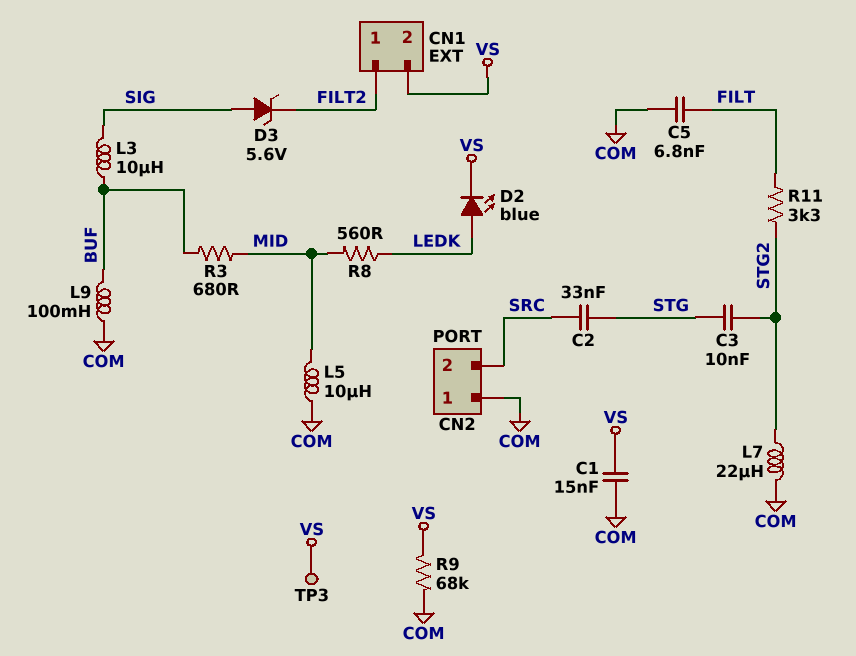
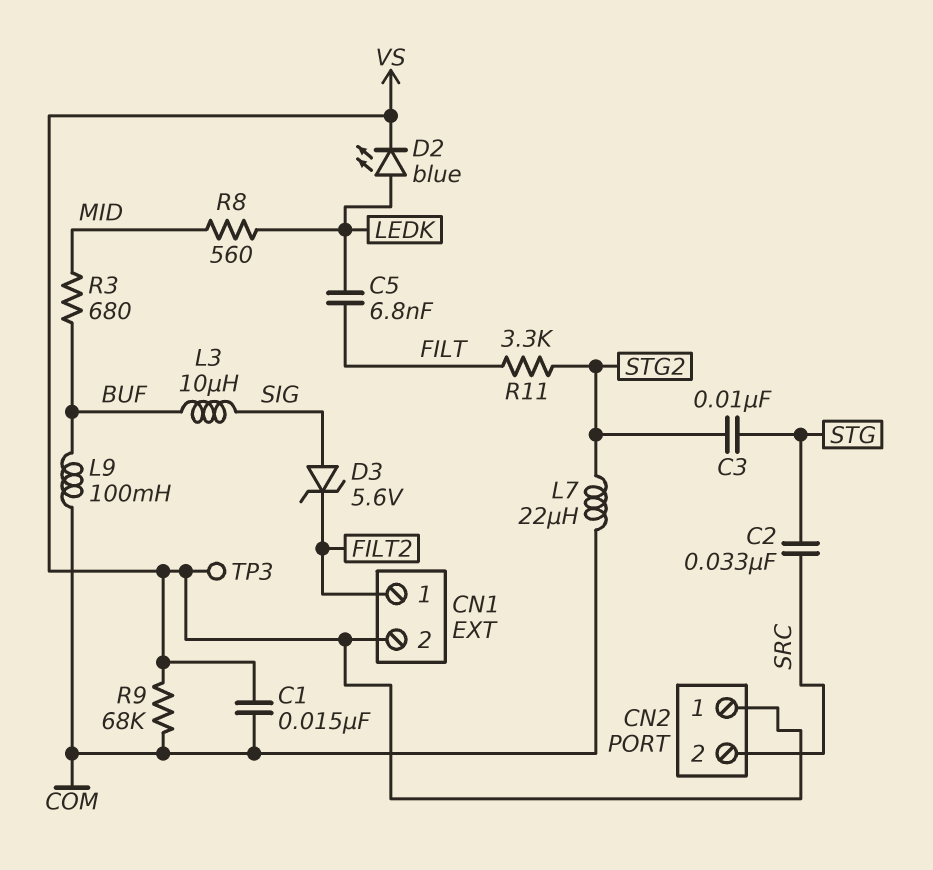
C5: 6.8nF (COM, FILT) -> 6.8nF (FILT, LEDK)
CN2 pin 1: COM -> VS
L5: 10uH (COM, MID) -> none

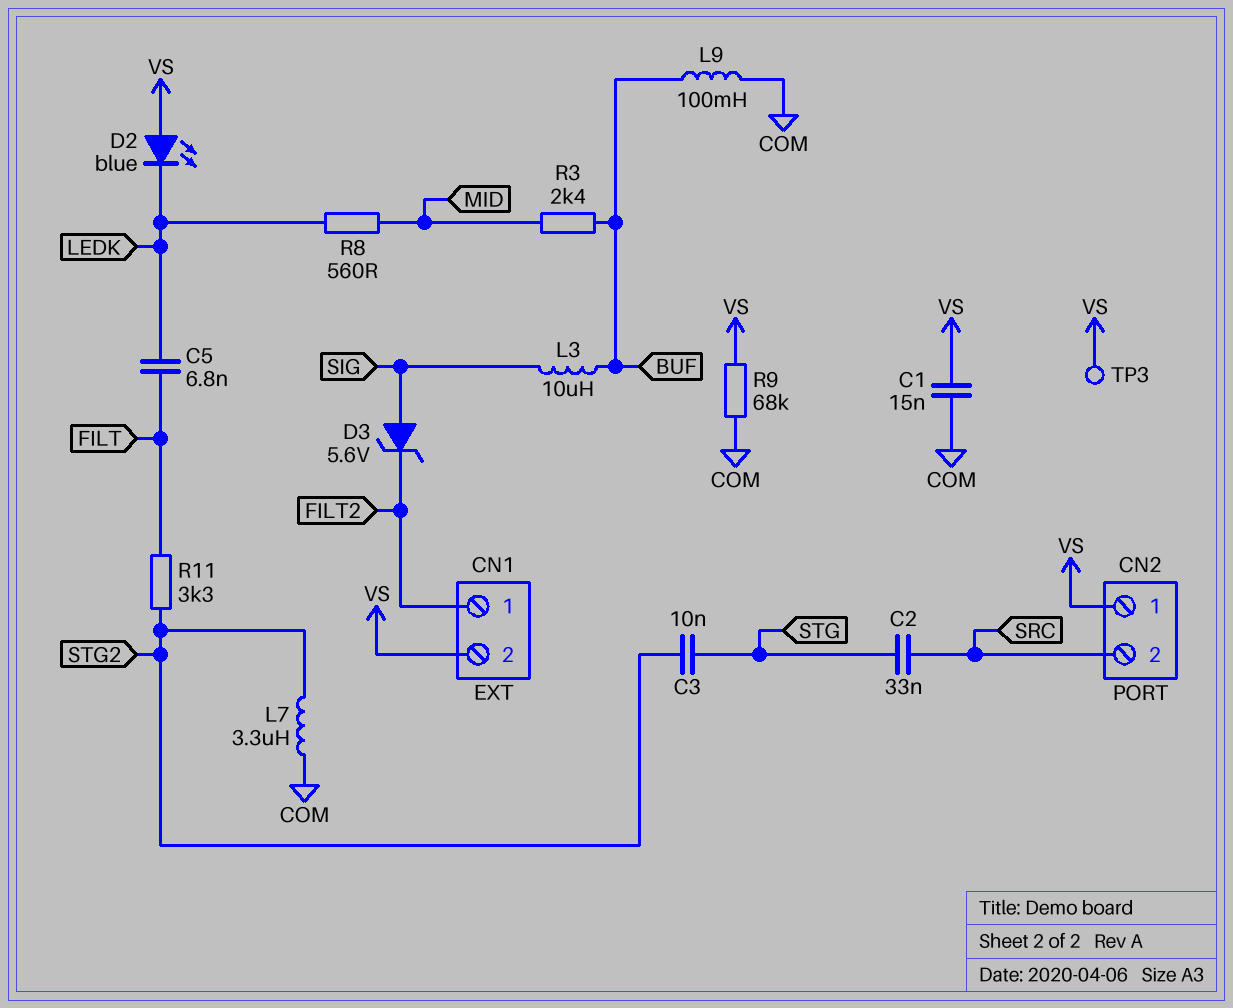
D2: LED blue (A LEDK, K VS) -> LED blue (A VS, K LEDK)
L7: 22uH (COM, STG2) -> 3.3uH (COM, STG2)
R3: 680 (BUF, MID) -> 2.4k (BUF, MID)

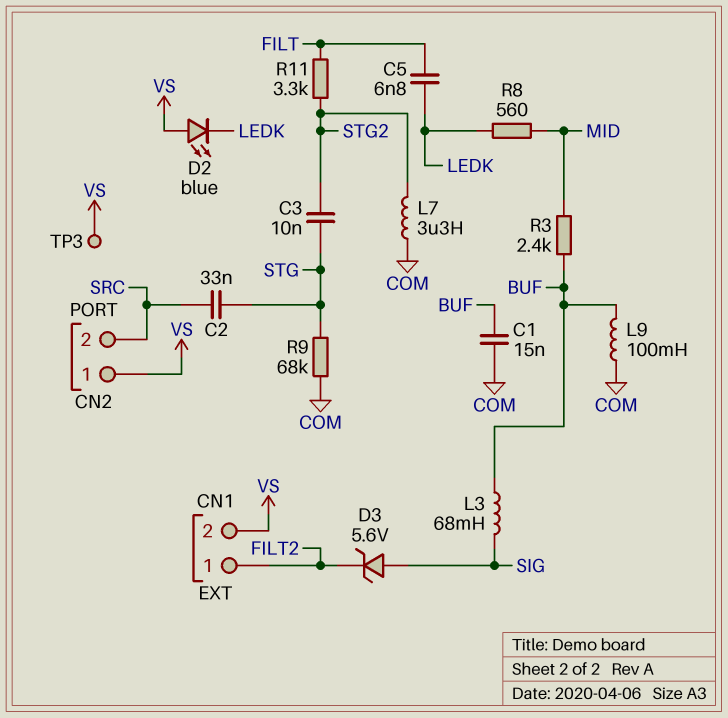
C1: 15nF (COM, VS) -> 15nF (BUF, COM)
L3: 10uH (BUF, SIG) -> 68mH (BUF, SIG)
R9: 68k (COM, VS) -> 68k (COM, STG)

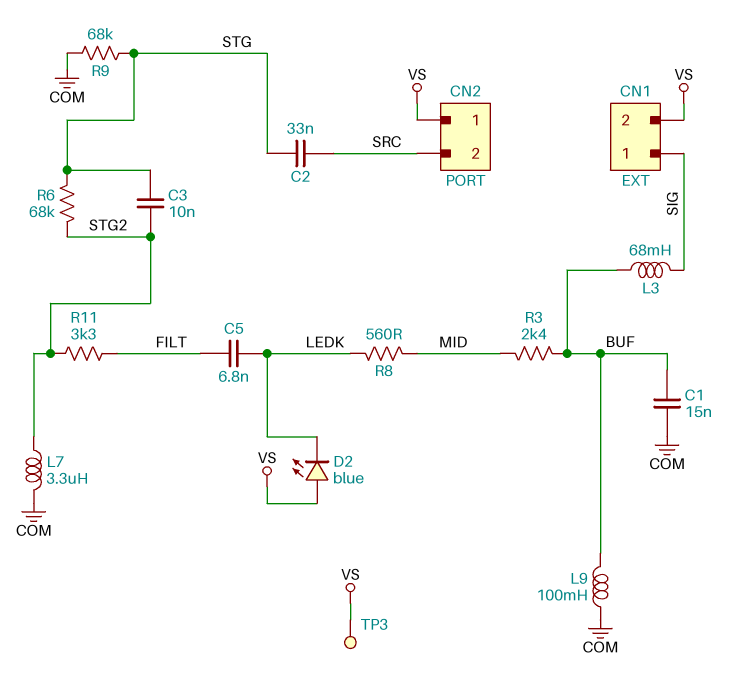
CN1 pin 1: FILT2 -> SIG
D3: zener 5.6V (A SIG, K FILT2) -> none
R6: none -> 68k (STG, STG2)

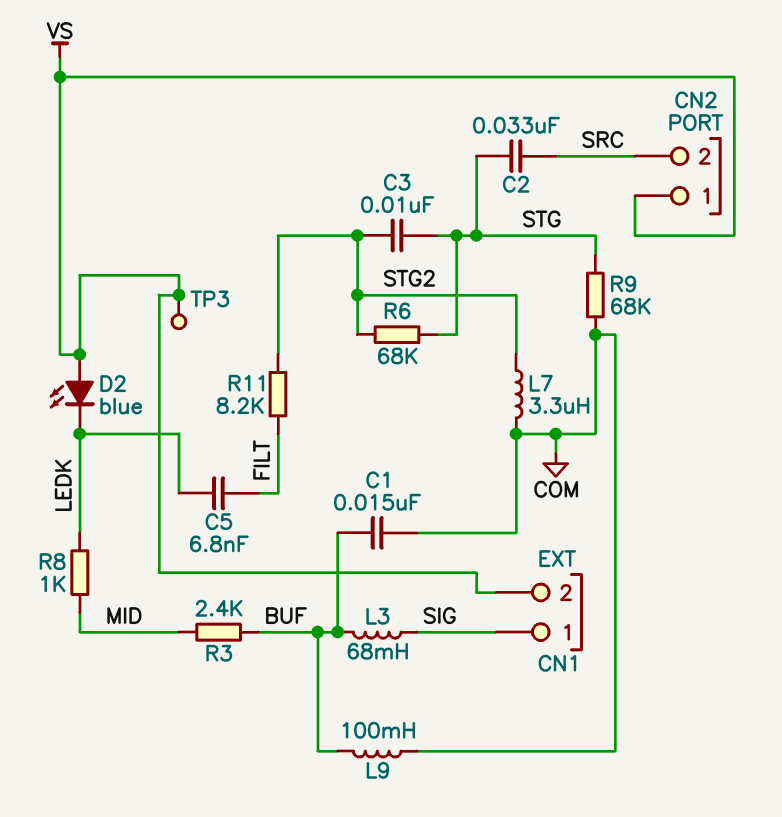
R8: 560 (LEDK, MID) -> 1k (LEDK, MID)
R11: 3.3k (FILT, STG2) -> 8.2k (FILT, STG2)

